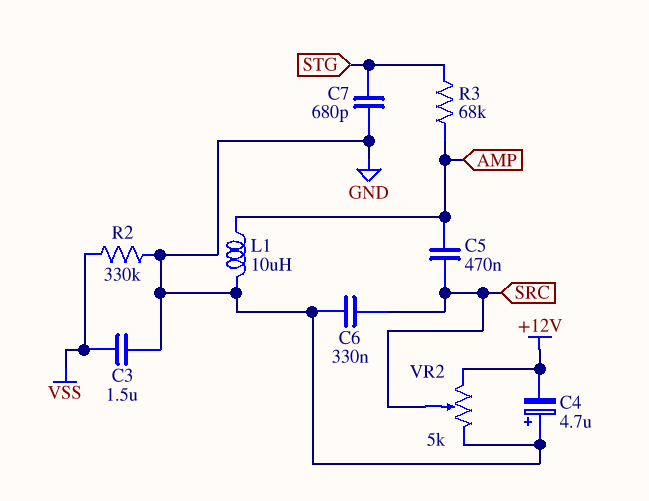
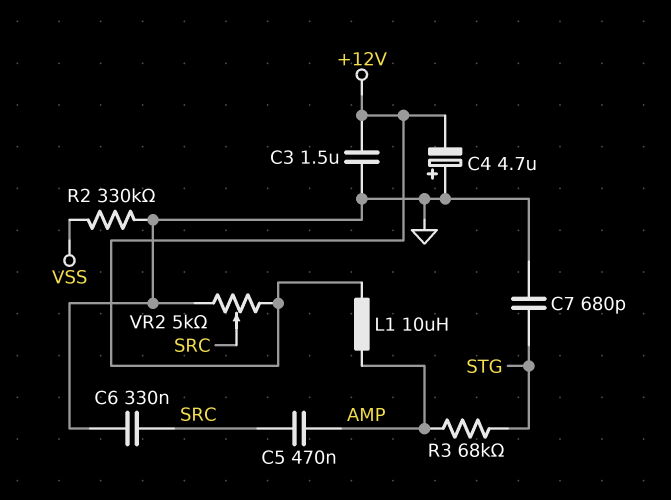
C3: 1.5uF (GND, VSS) -> 1.5uF (+12V, GND)
L1: 10uH (AMP, GND) -> 10uH (+12V, AMP)

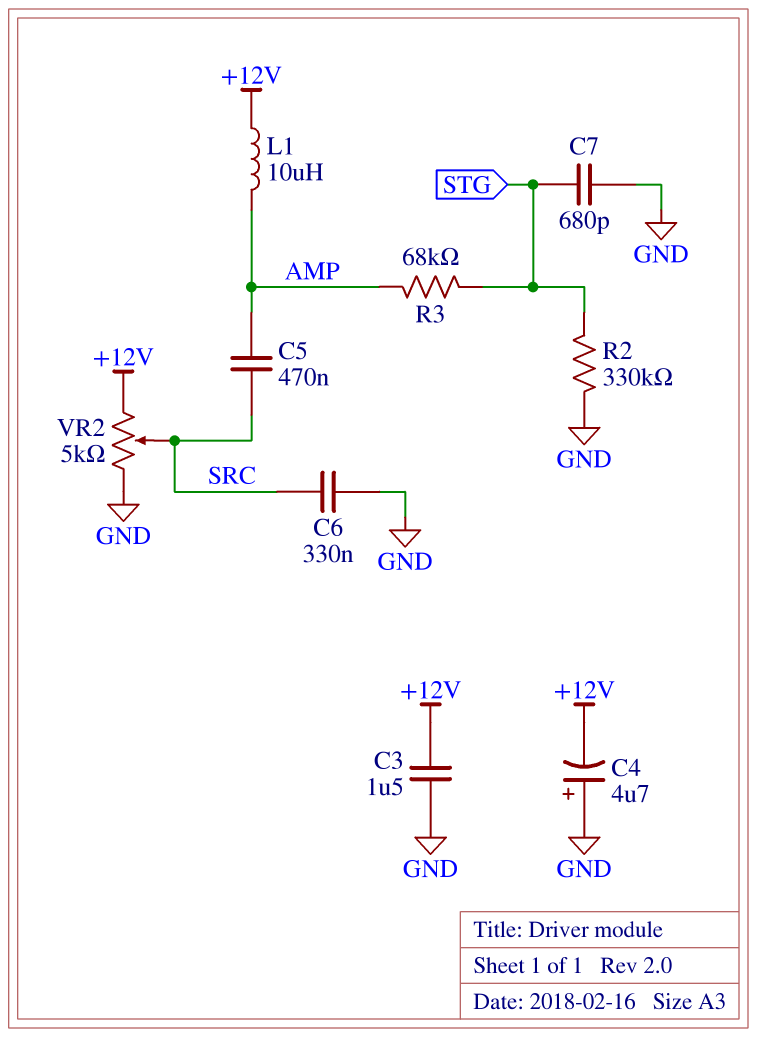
R2: 330k (GND, VSS) -> 330k (GND, STG)

